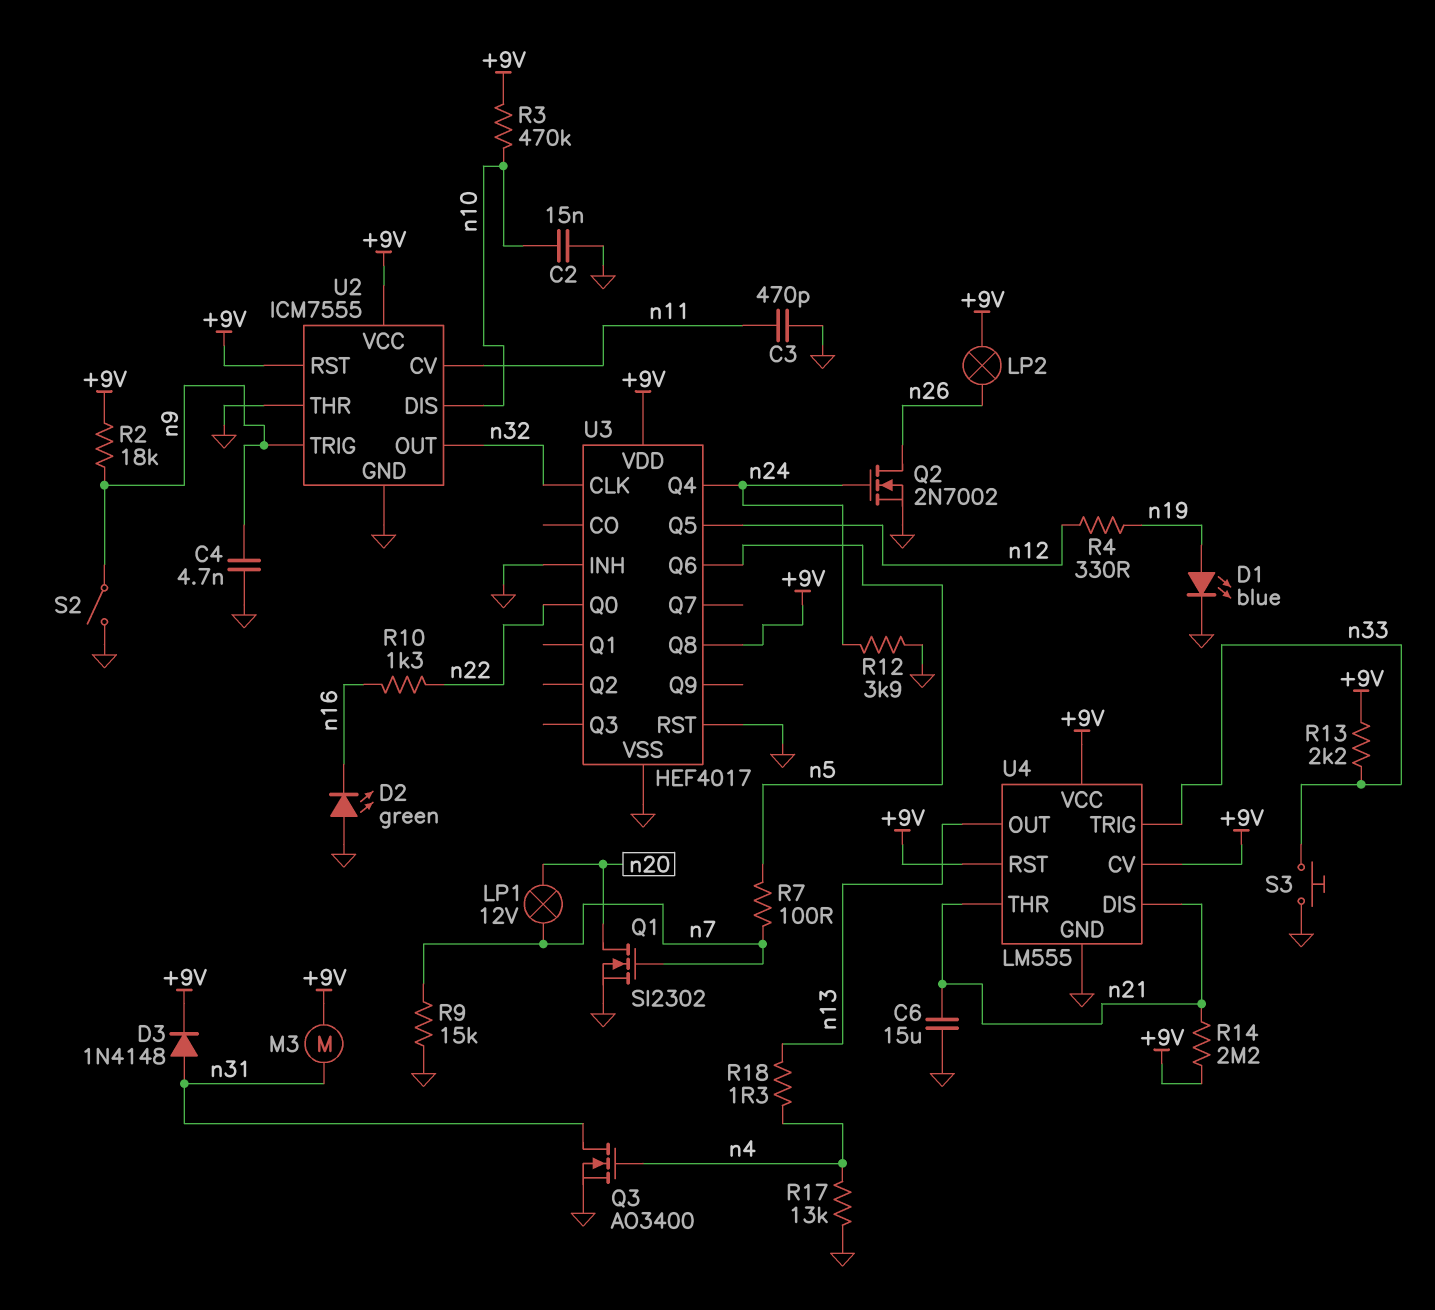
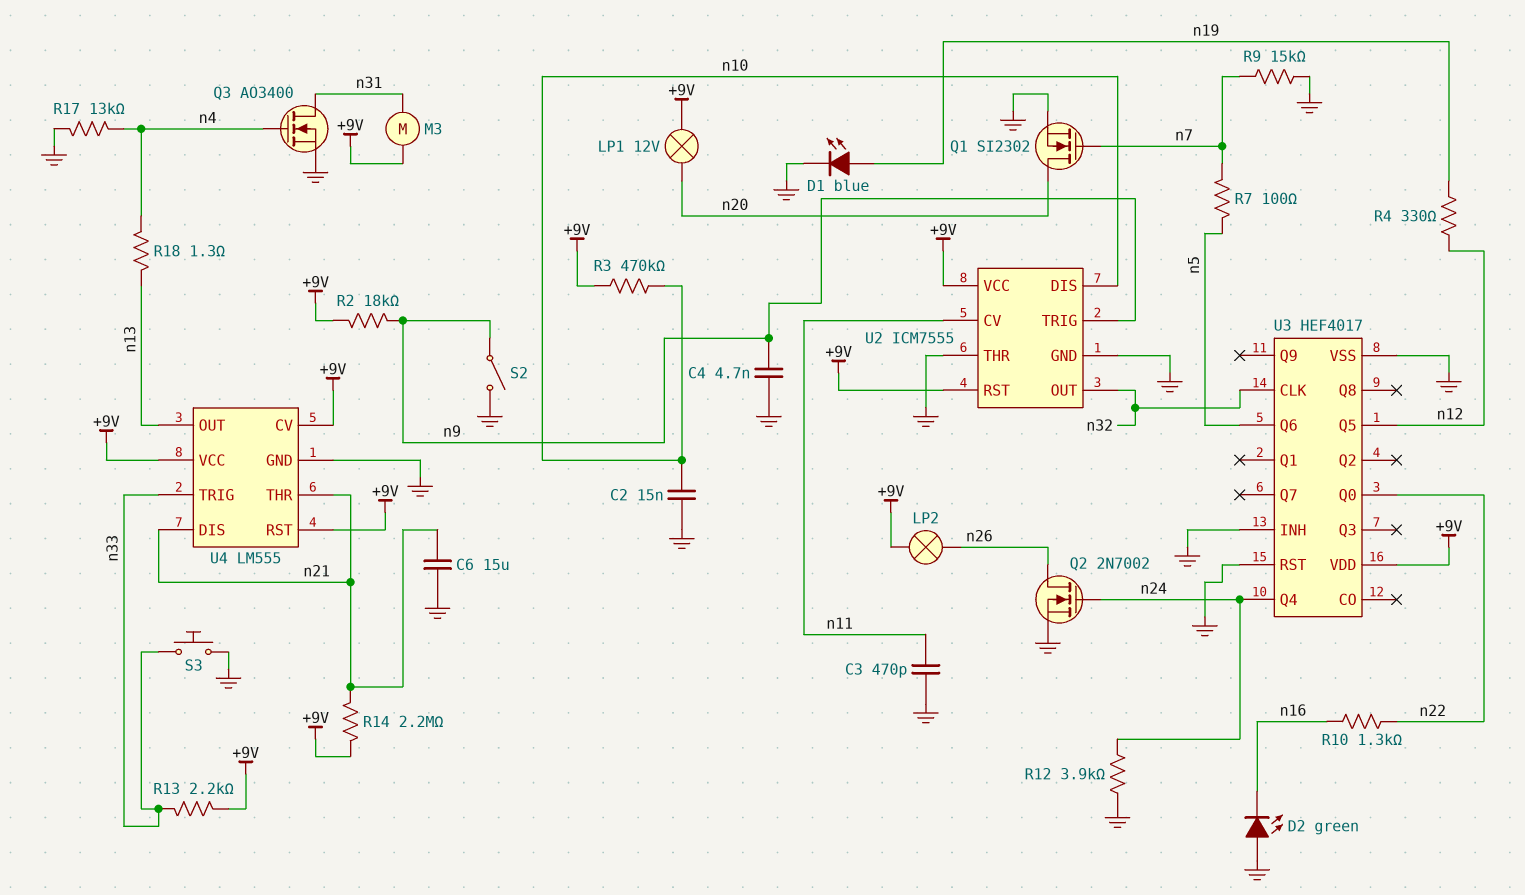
D3: diode 1N4148 (A n31, K +9V) -> none
LP1: lamp 12V (n7, n20) -> lamp 12V (+9V, n20)
U3 pin Q8: +9V -> none

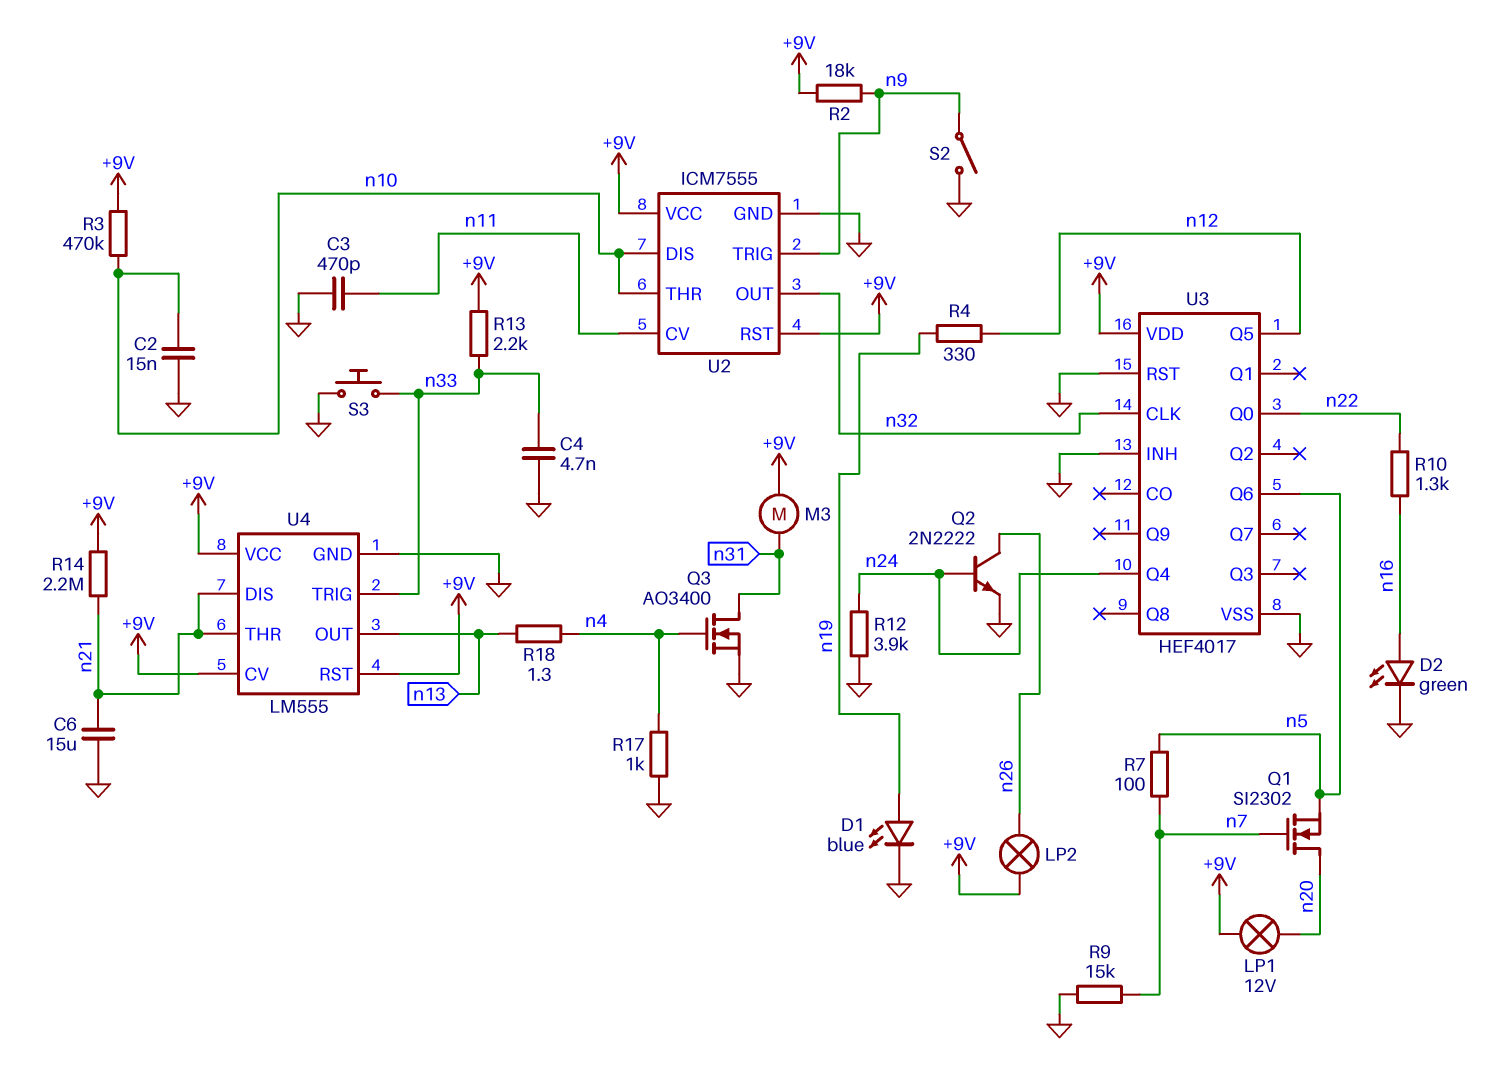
C4: 4.7nF (GND, n9) -> 4.7nF (GND, n33)
D2: LED green (A GND, K n16) -> LED green (A n16, K GND)
Q1: NMOS SI2302 (G n7, D n20, S GND) -> NMOS SI2302 (G n7, D n20, S n5)
Q2: NMOS 2N7002 (G n24, D n26, S GND) -> NPN 2N2222 (B n24, C n26, E GND)
R17: 13k (GND, n4) -> 1k (GND, n4)
U2 pin THR: GND -> n10

